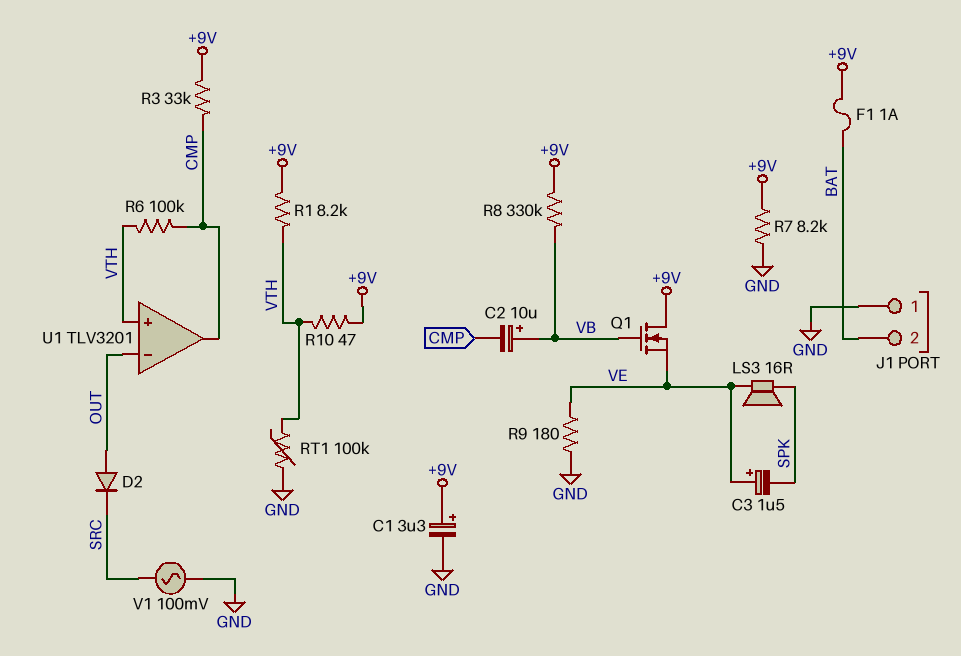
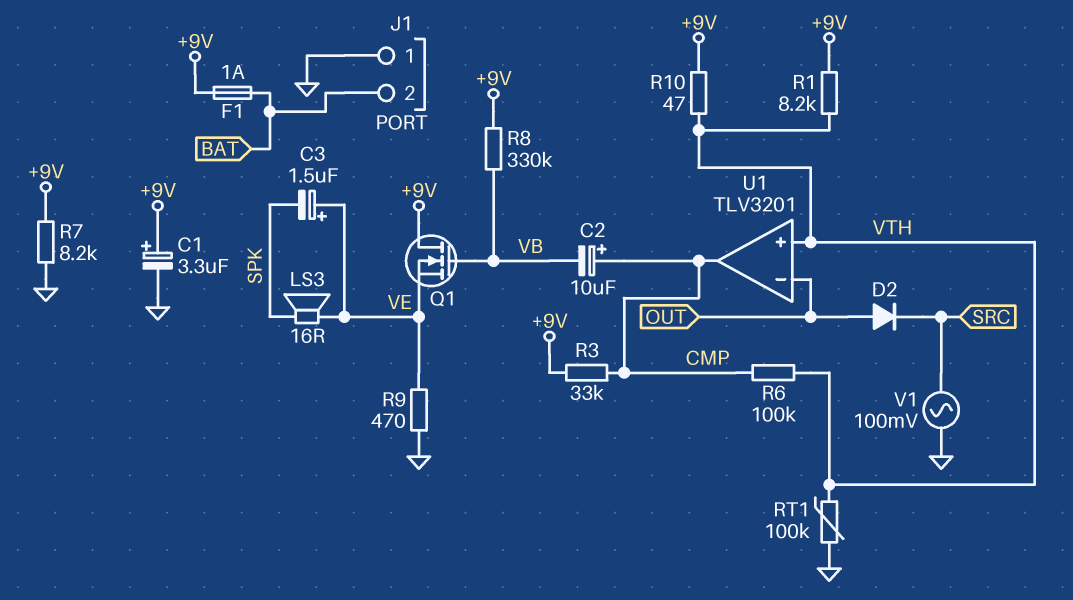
C2: 10uF (plus VB, minus CMP) -> 10uF (plus CMP, minus VB)
R9: 180 (GND, VE) -> 470 (GND, VE)

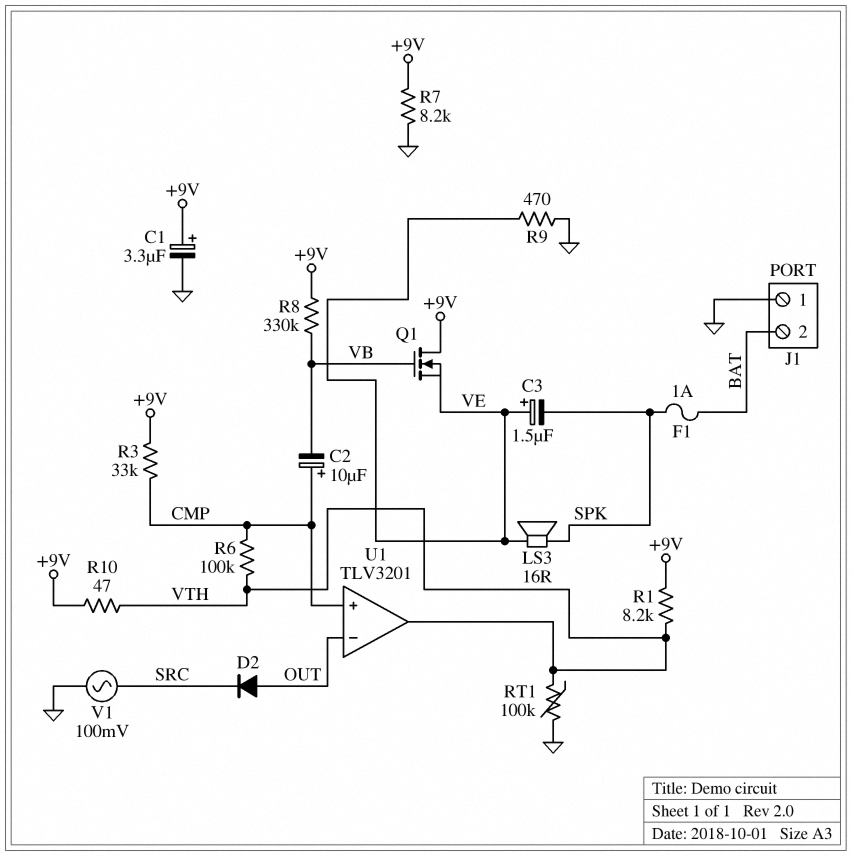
F1: 1A (+9V, BAT) -> 1A (BAT, SPK)
U1 pin in+: VTH -> CMP
U1 pin out: CMP -> VTH

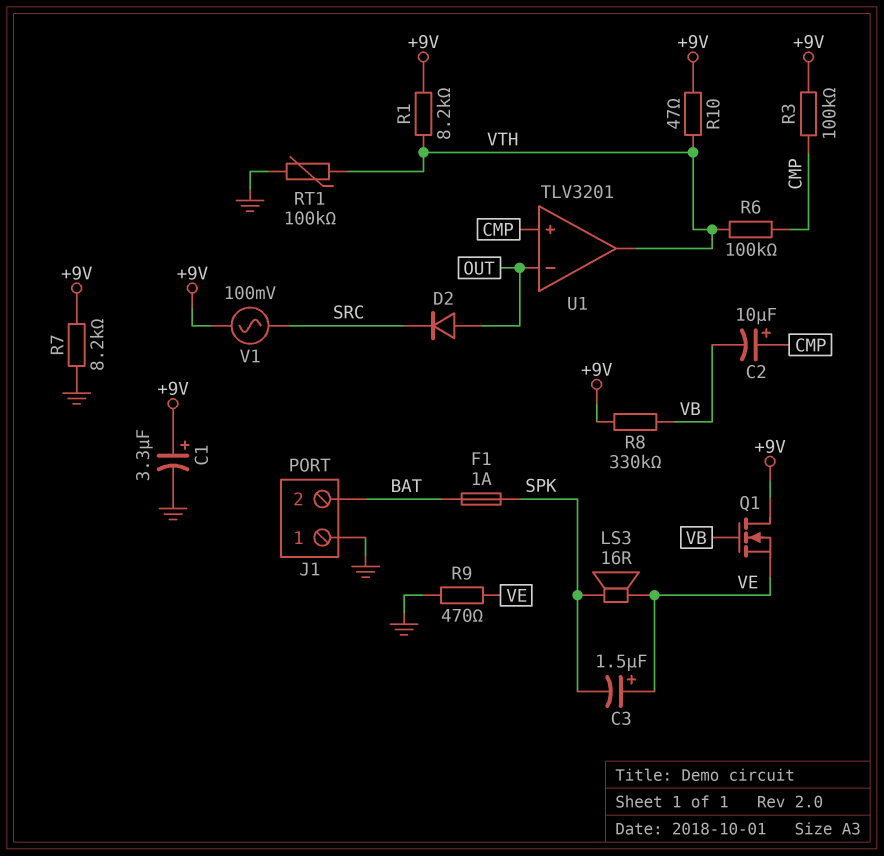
R3: 33k (+9V, CMP) -> 100k (+9V, CMP)
V1: AC 100mV (GND, SRC) -> AC 100mV (+9V, SRC)

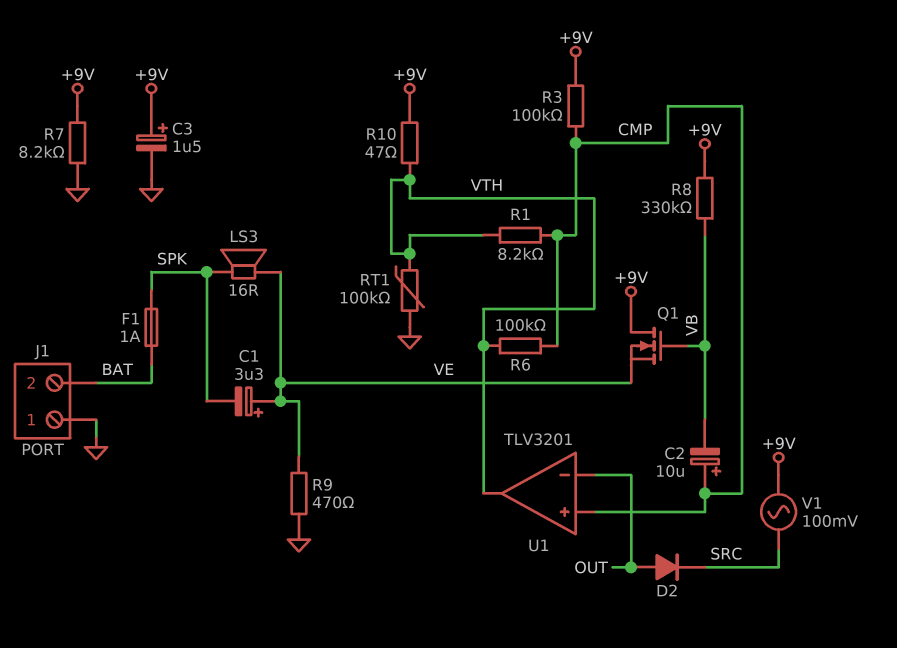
C1: 3.3uF (plus +9V, minus GND) -> 3.3uF (plus VE, minus SPK)
C3: 1.5uF (plus VE, minus SPK) -> 1.5uF (plus +9V, minus GND)
R1: 8.2k (+9V, VTH) -> 8.2k (CMP, VTH)

